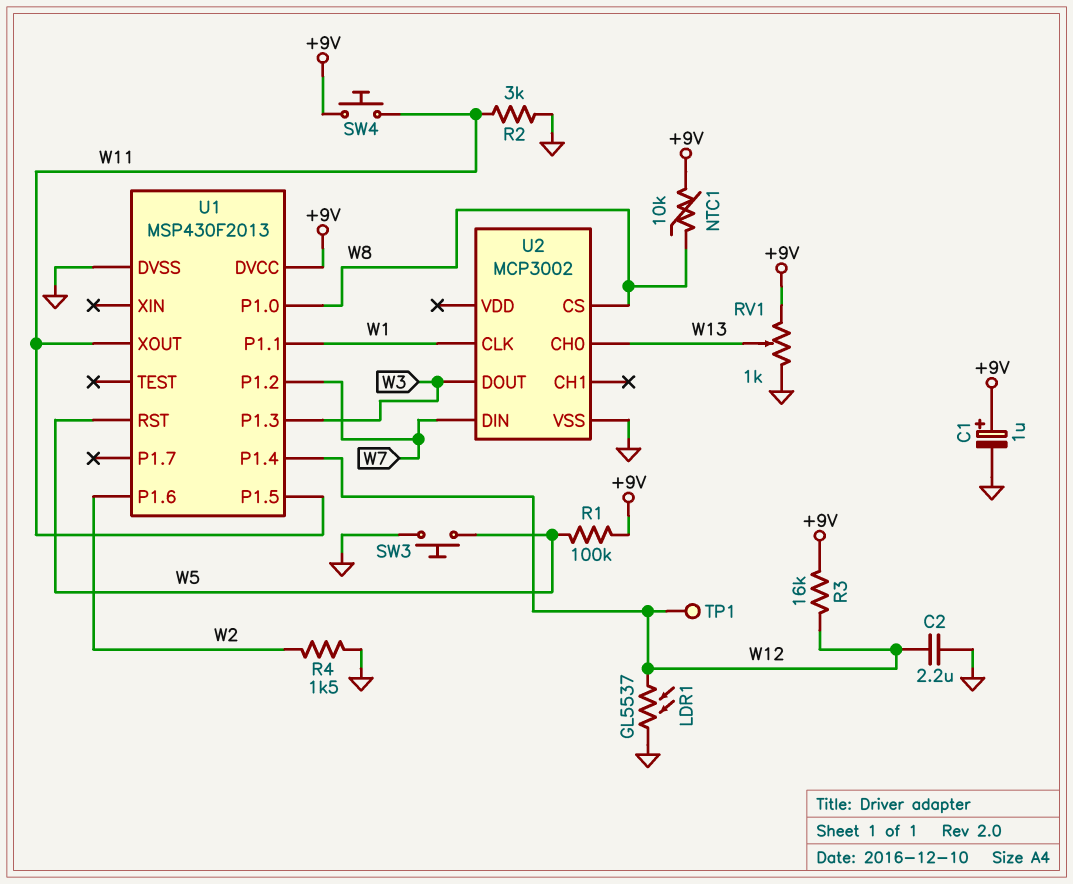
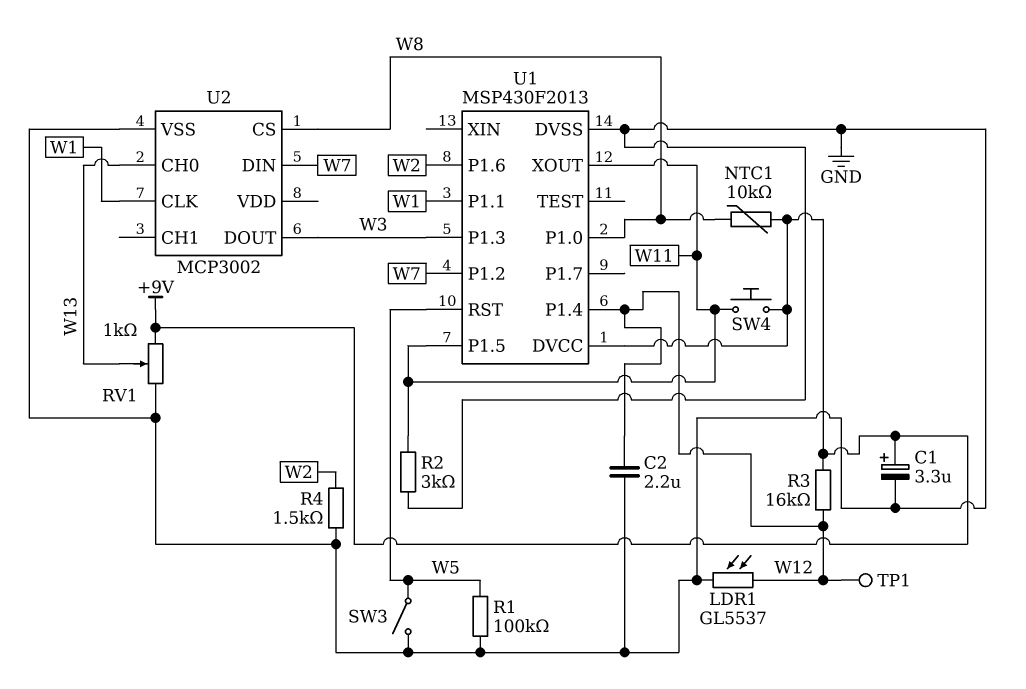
C1: 1uF (plus +9V, minus GND) -> 3.3uF (plus +9V, minus GND)
R1: 100k (+9V, W5) -> 100k (GND, W5)
SW3: button (GND, W5) -> switch (GND, W5)

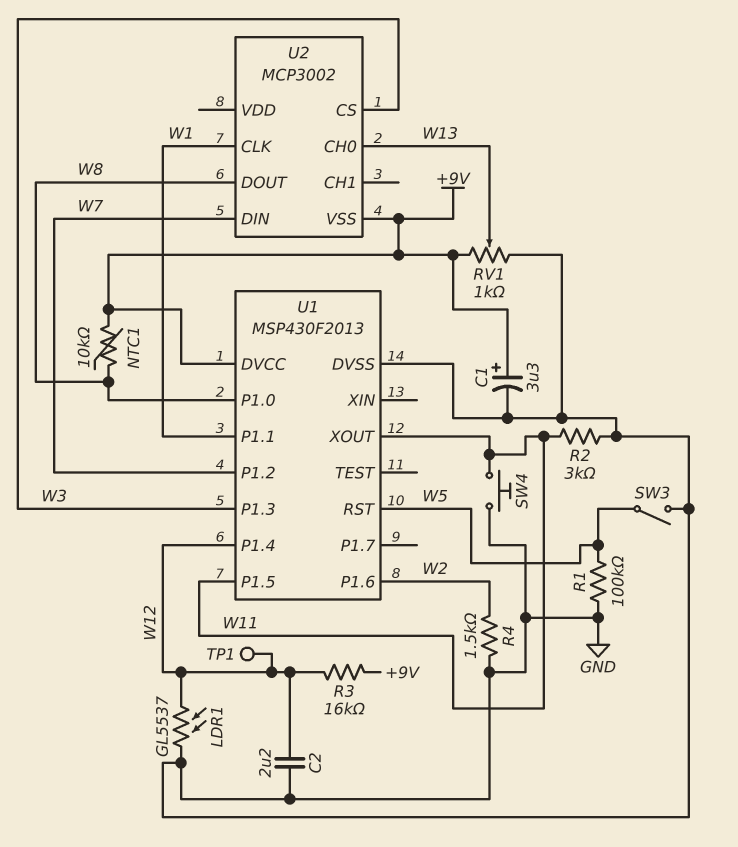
SW4: button (+9V, W11) -> button (GND, W11)
U2 pin CS: W8 -> W3
U2 pin DOUT: W3 -> W8
U2 pin VSS: GND -> +9V

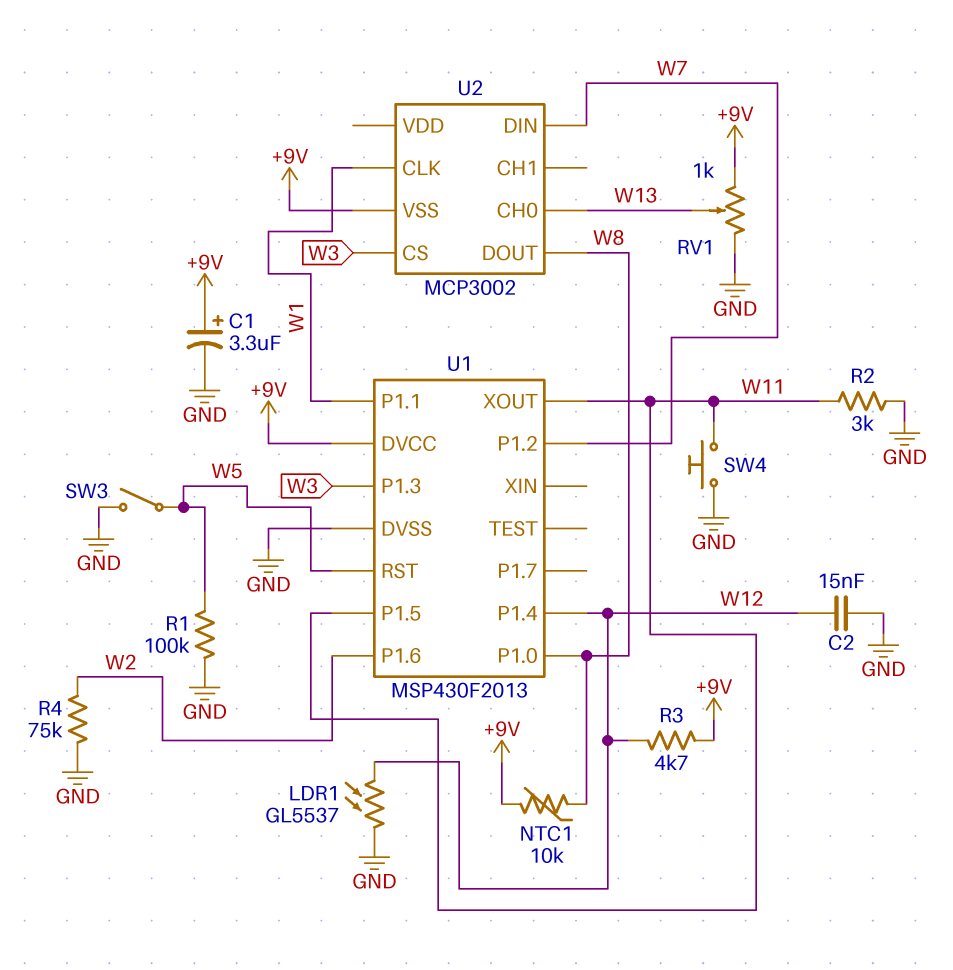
C2: 2.2uF (GND, W12) -> 15nF (GND, W12)
R3: 16k (+9V, W12) -> 4.7k (+9V, W12)
R4: 1.5k (GND, W2) -> 75k (GND, W2)
TP1: test point (W12) -> none

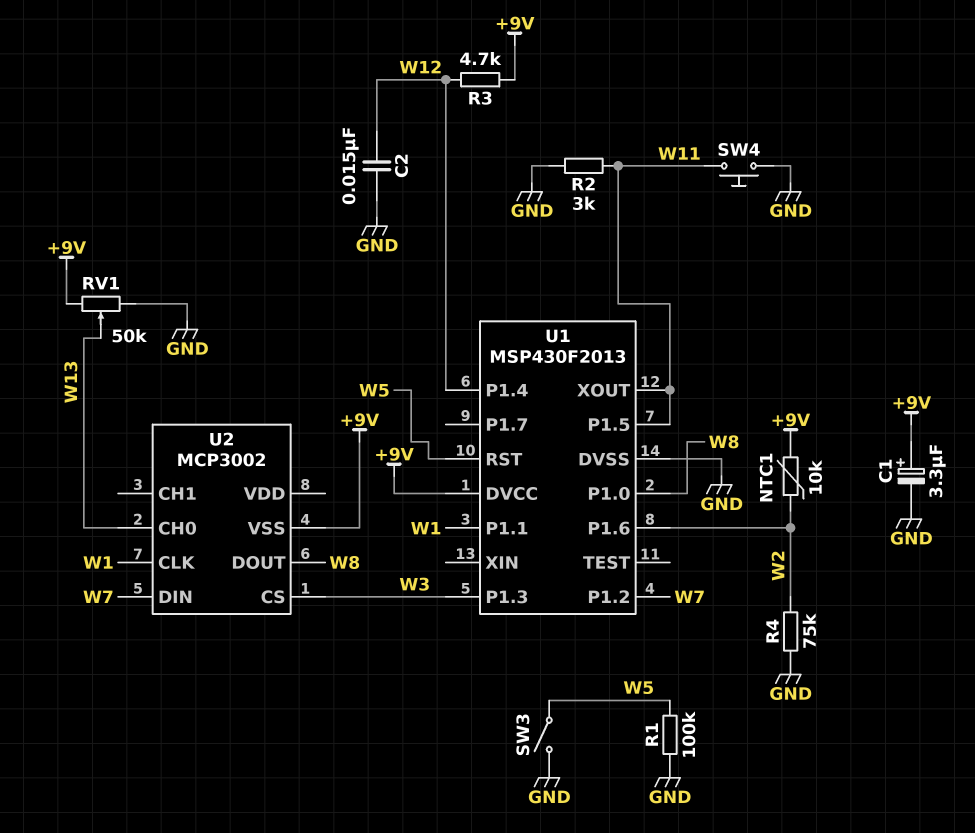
LDR1: GL5537 (GND, W12) -> none
NTC1: 10k (+9V, W8) -> 10k (+9V, W2)
RV1: 1k (+9V, GND, wiper W13) -> 50k (+9V, GND, wiper W13)

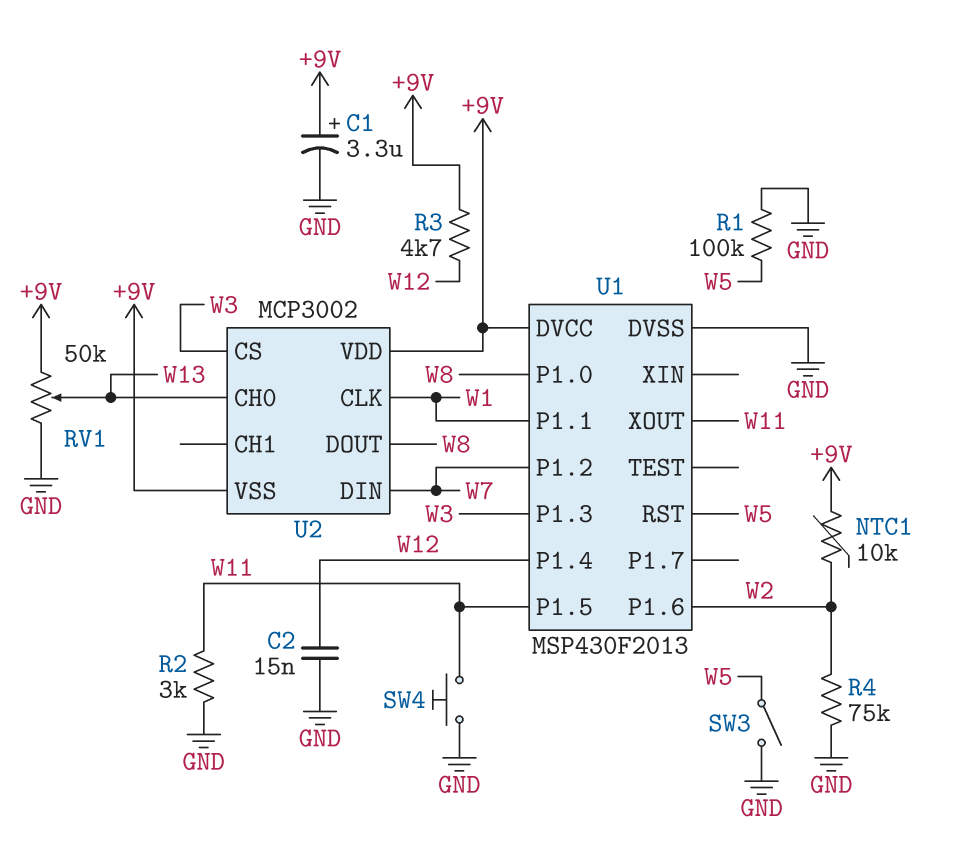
U2 pin VDD: none -> +9V

